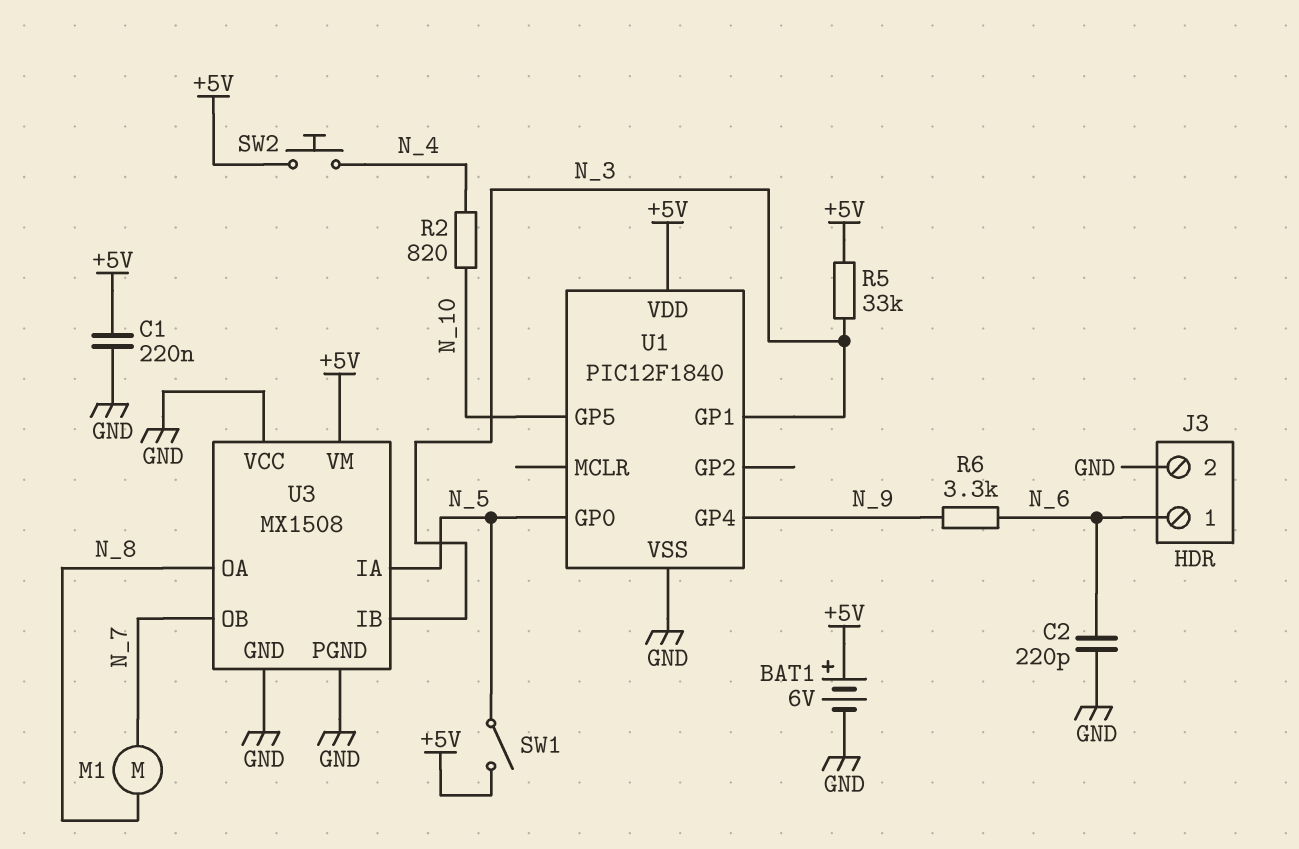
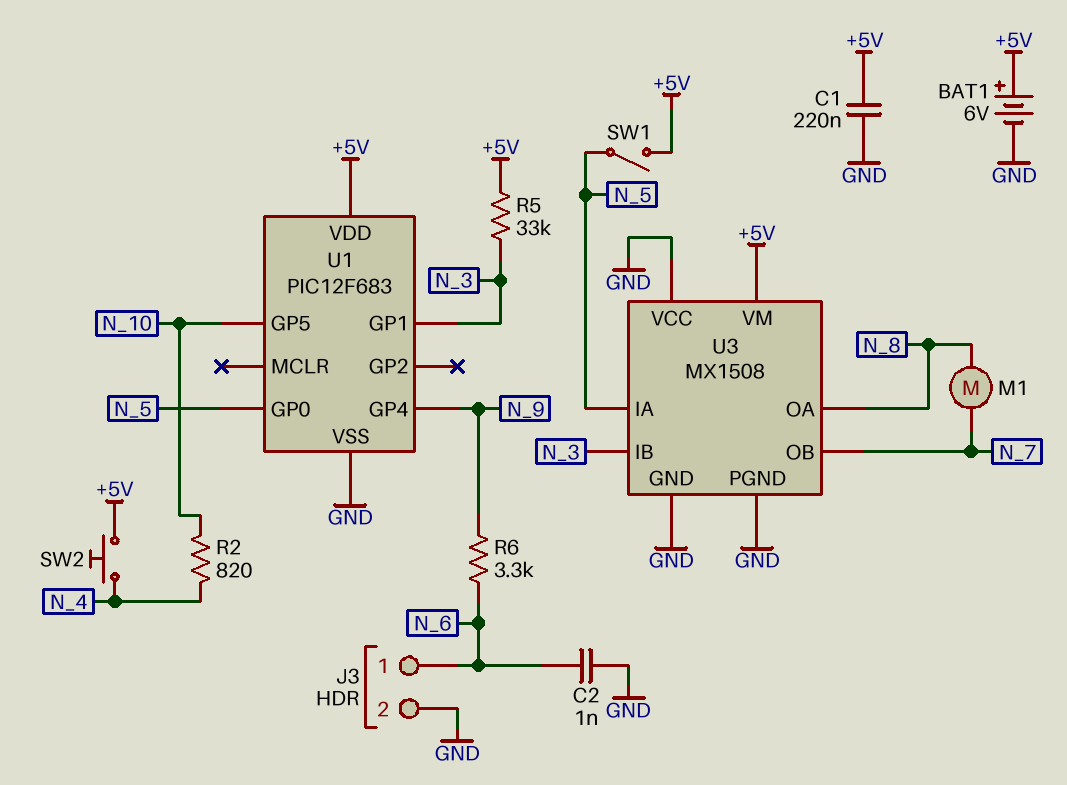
C2: 220pF (GND, N_6) -> 1nF (GND, N_6)
U1: PIC12F1840 -> PIC12F683

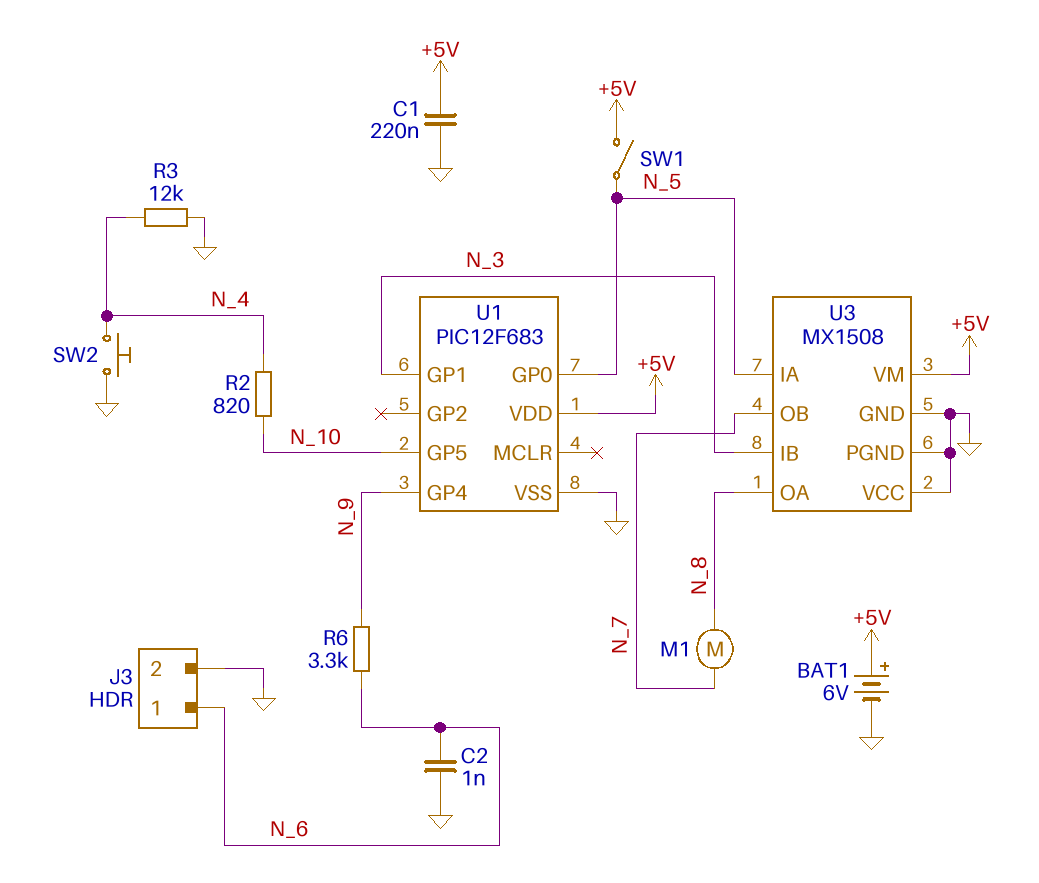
R3: none -> 12k (GND, N_4)
R5: 33k (+5V, N_3) -> none
SW2: button (+5V, N_4) -> button (GND, N_4)

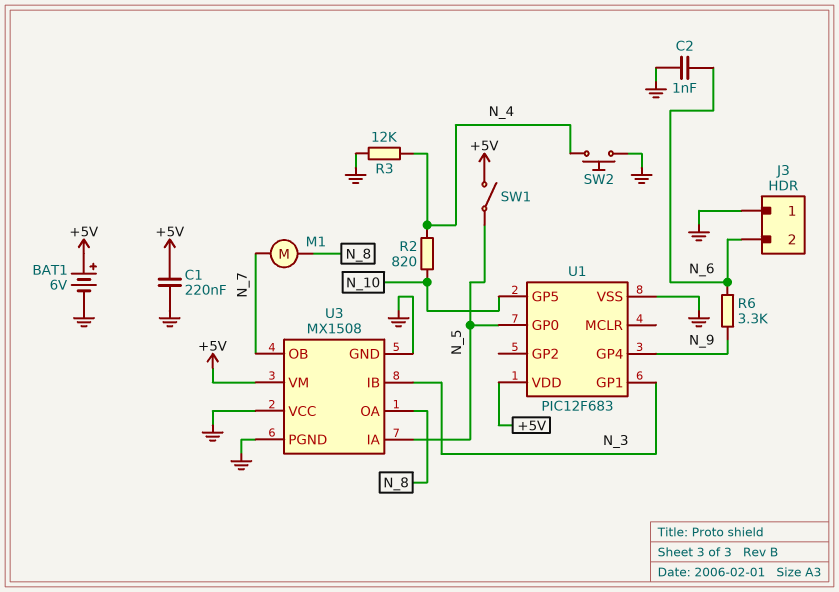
J3 pin 1: N_6 -> GND
J3 pin 2: GND -> N_6

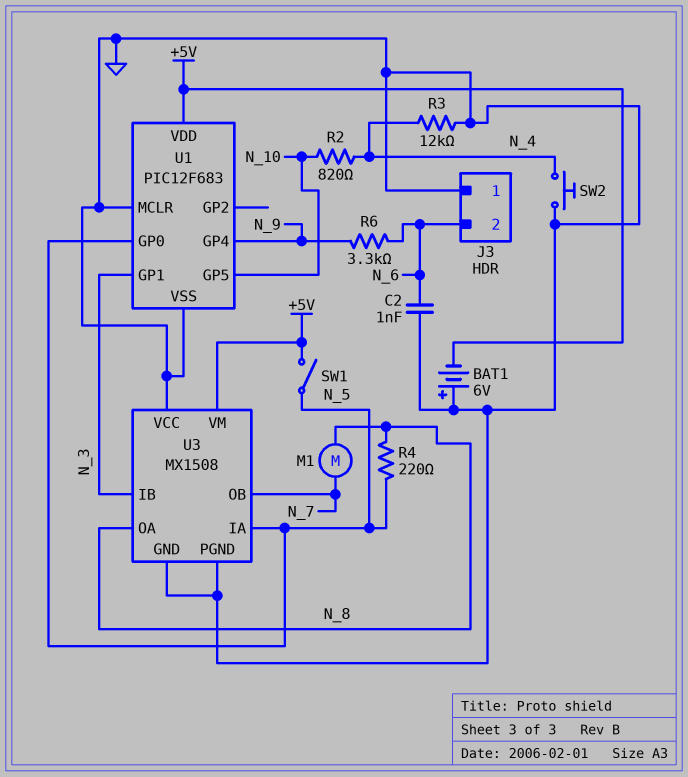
BAT1: 6V (plus +5V, minus GND) -> 6V (plus GND, minus +5V)
C1: 220nF (+5V, GND) -> none
R4: none -> 220 (N_5, N_8)
U1 pin MCLR: none -> GND

